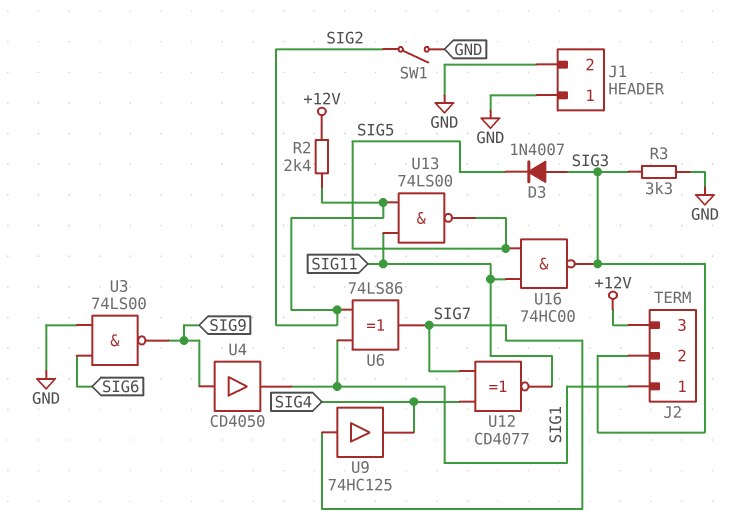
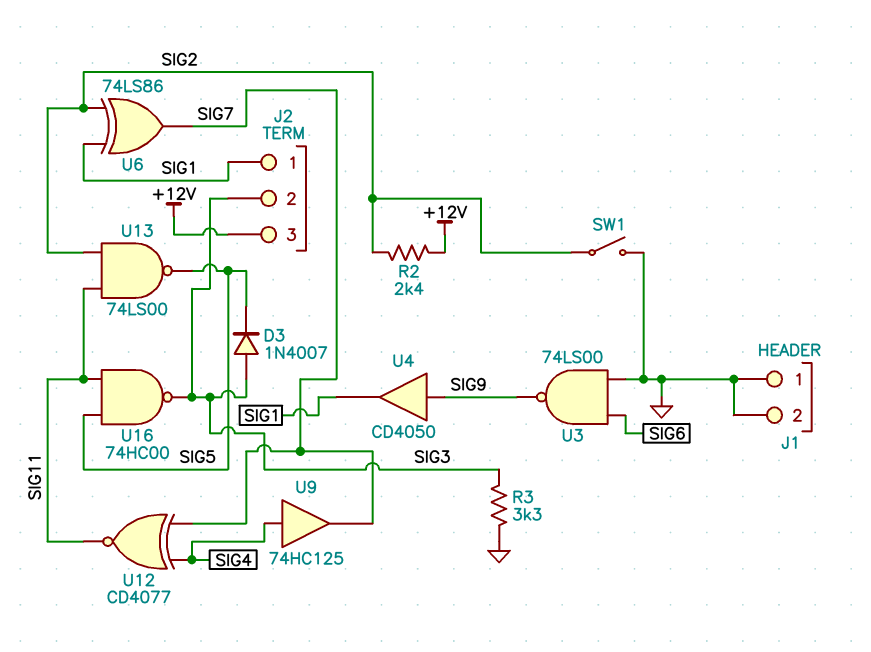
U9: buffer 74HC125 (in SIG7, out SIG4) -> buffer 74HC125 (in SIG4, out SIG7)

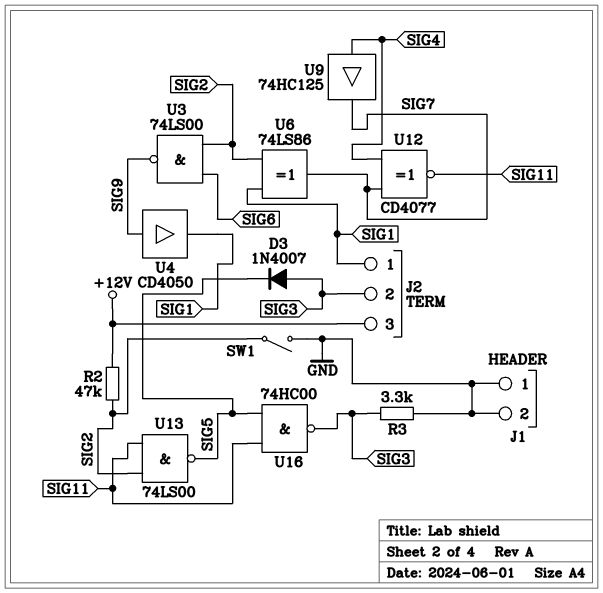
R2: 2.4k (+12V, SIG2) -> 47k (+12V, SIG2)
U3: NAND 74LS00 (in GND, in SIG6, out SIG9) -> NAND 74LS00 (in SIG2, in SIG6, out SIG9)

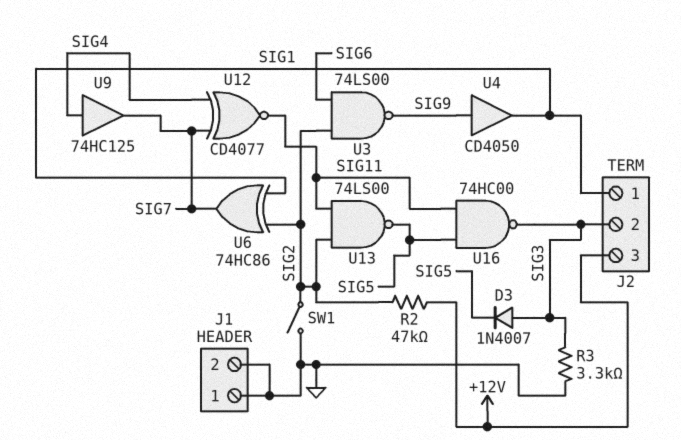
U6: XOR 74LS86 (in SIG1, in SIG2, out SIG7) -> XOR 74HC86 (in SIG1, in SIG2, out SIG7)

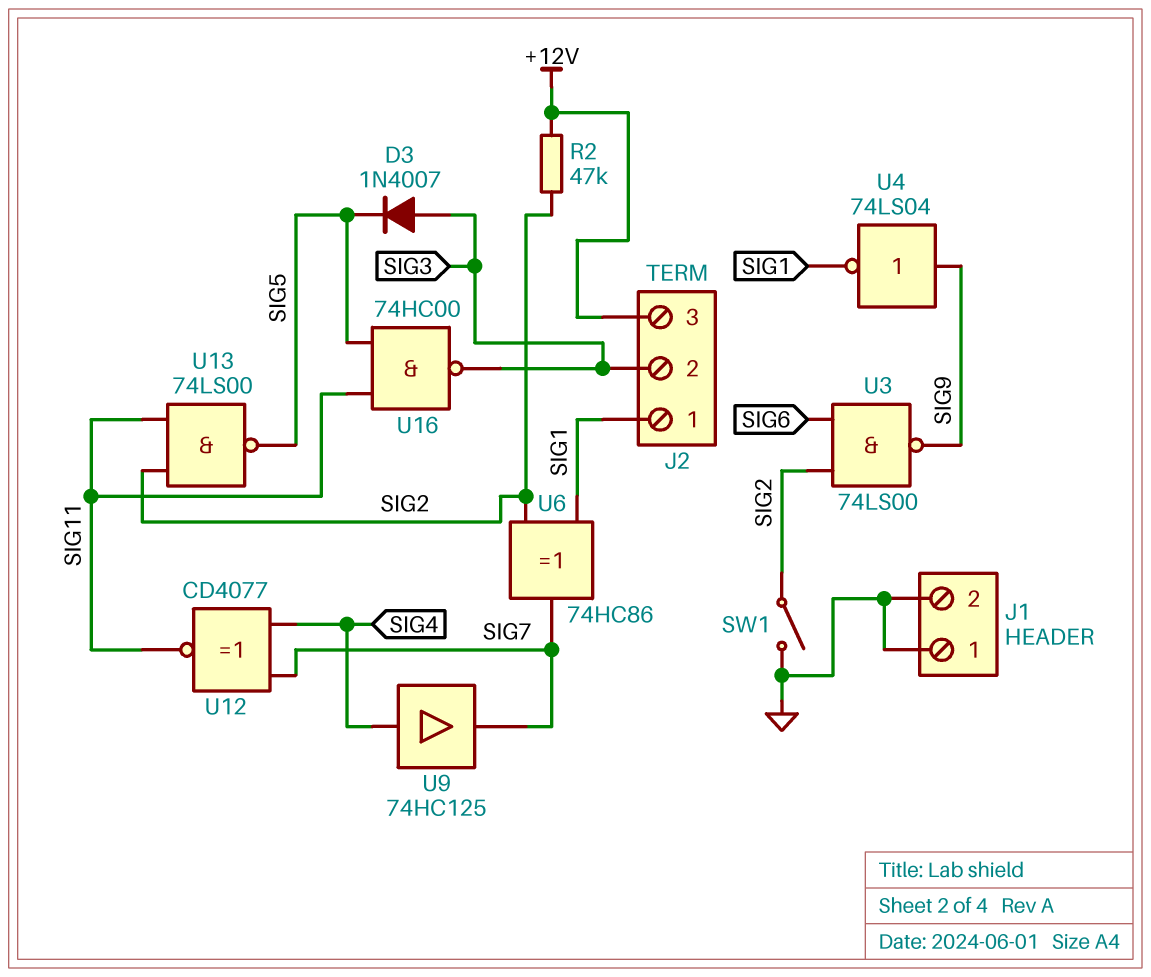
R3: 3.3k (GND, SIG3) -> none
U4: buffer CD4050 (in SIG9, out SIG1) -> NOT 74LS04 (in SIG9, out SIG1)

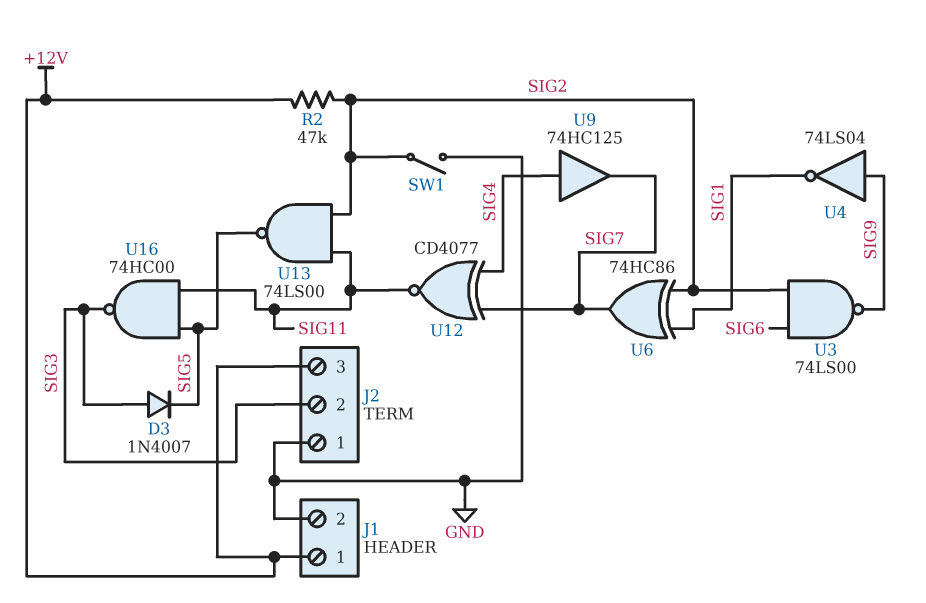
J1 pin 1: GND -> +12V
J2 pin 1: SIG1 -> GND

